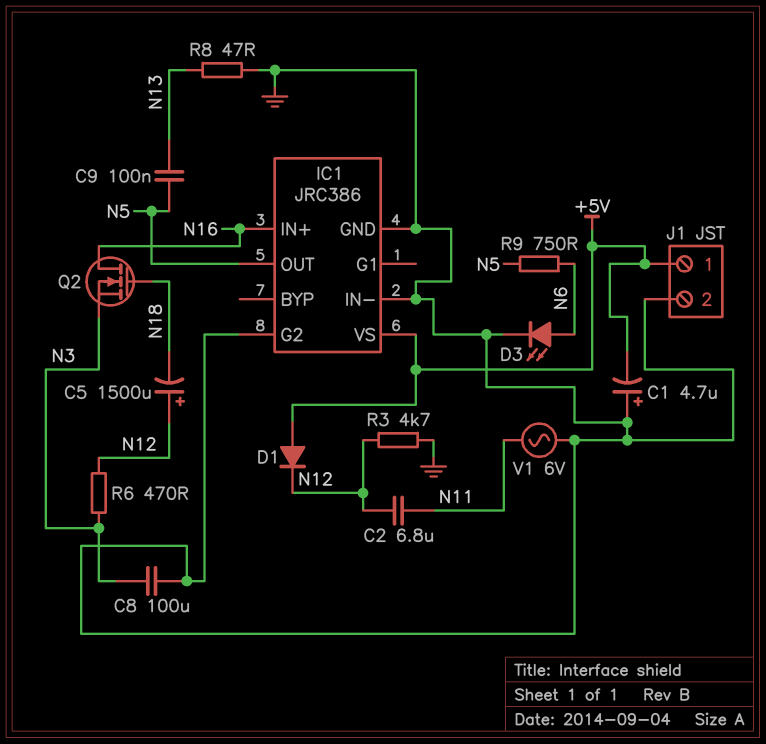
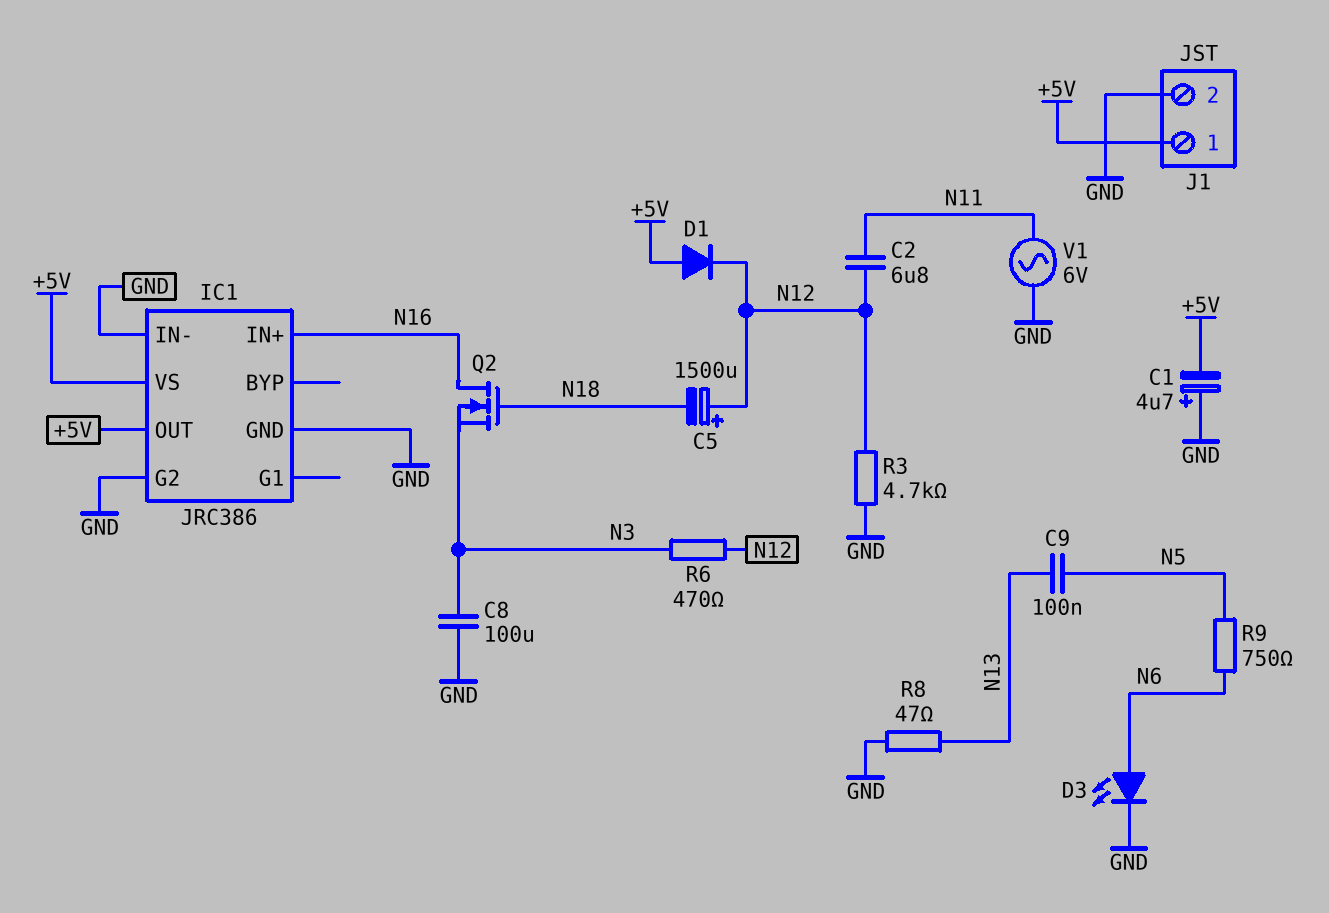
IC1 pin OUT: N5 -> +5V

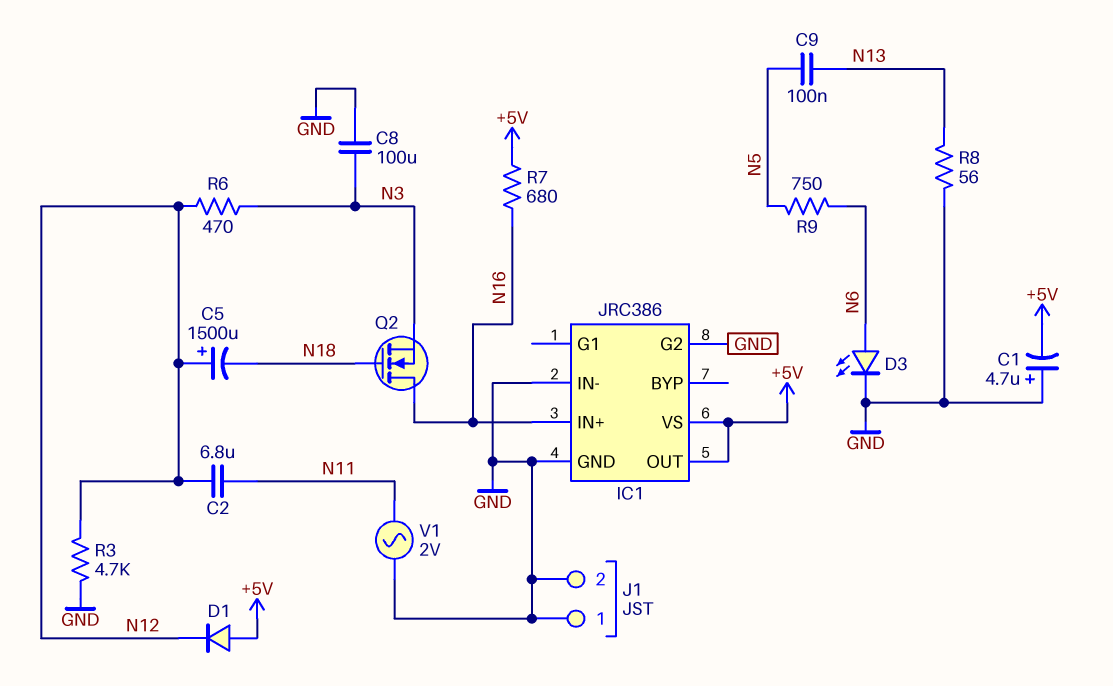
J1 pin 1: +5V -> GND
R7: none -> 680 (+5V, N16)
R8: 47 (GND, N13) -> 56 (GND, N13)
V1: AC 6V (GND, N11) -> AC 2V (GND, N11)

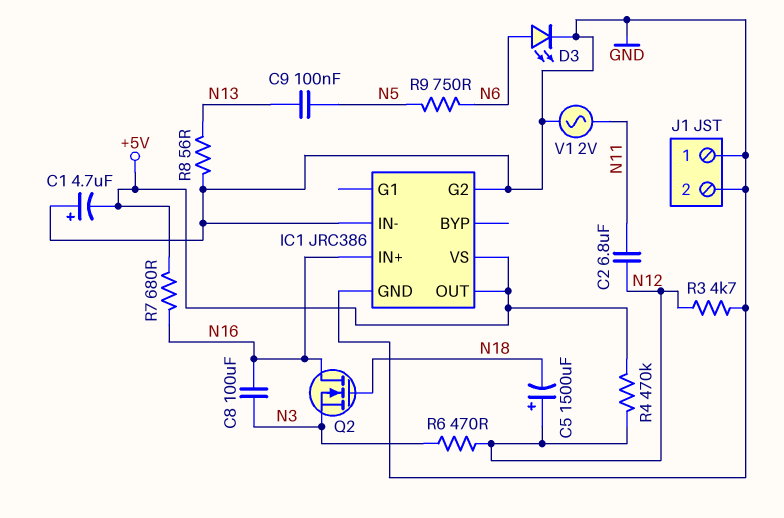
C8: 100uF (GND, N3) -> 100uF (N3, N16)
D1: diode (A +5V, K N12) -> none
R4: none -> 470k (+5V, N12)

